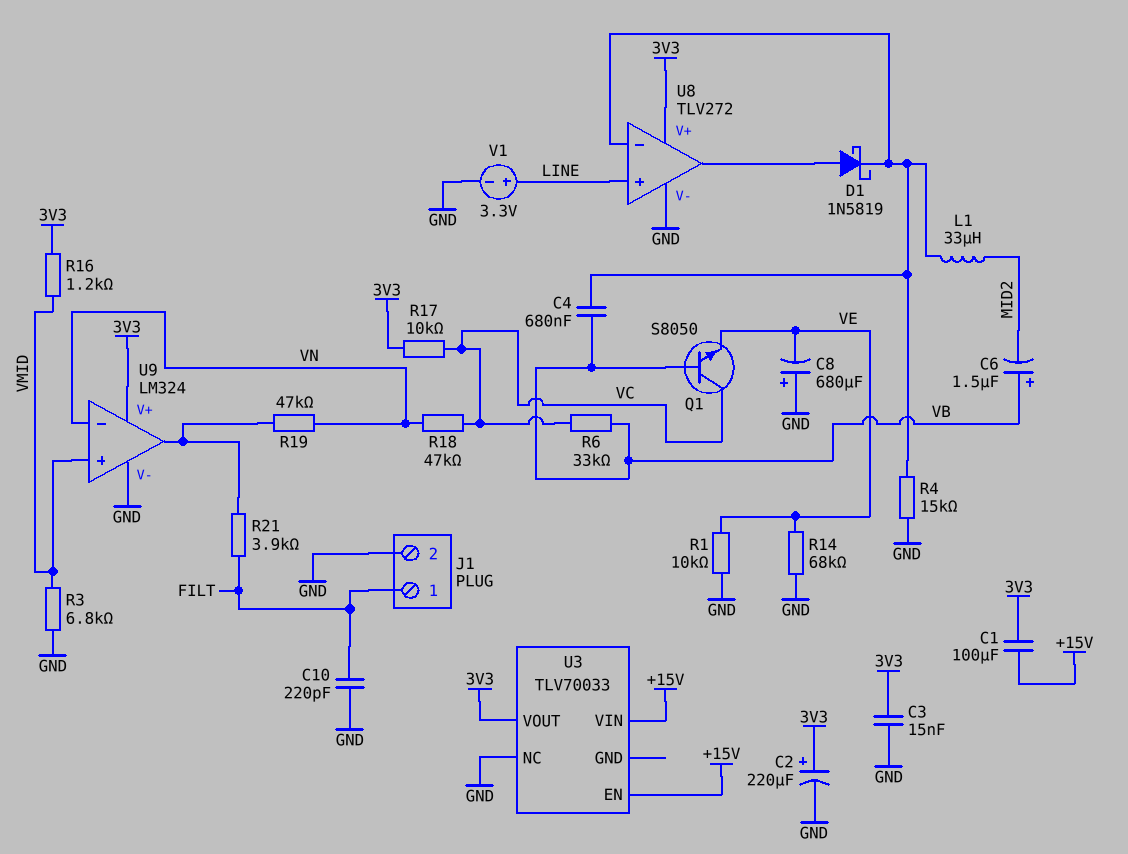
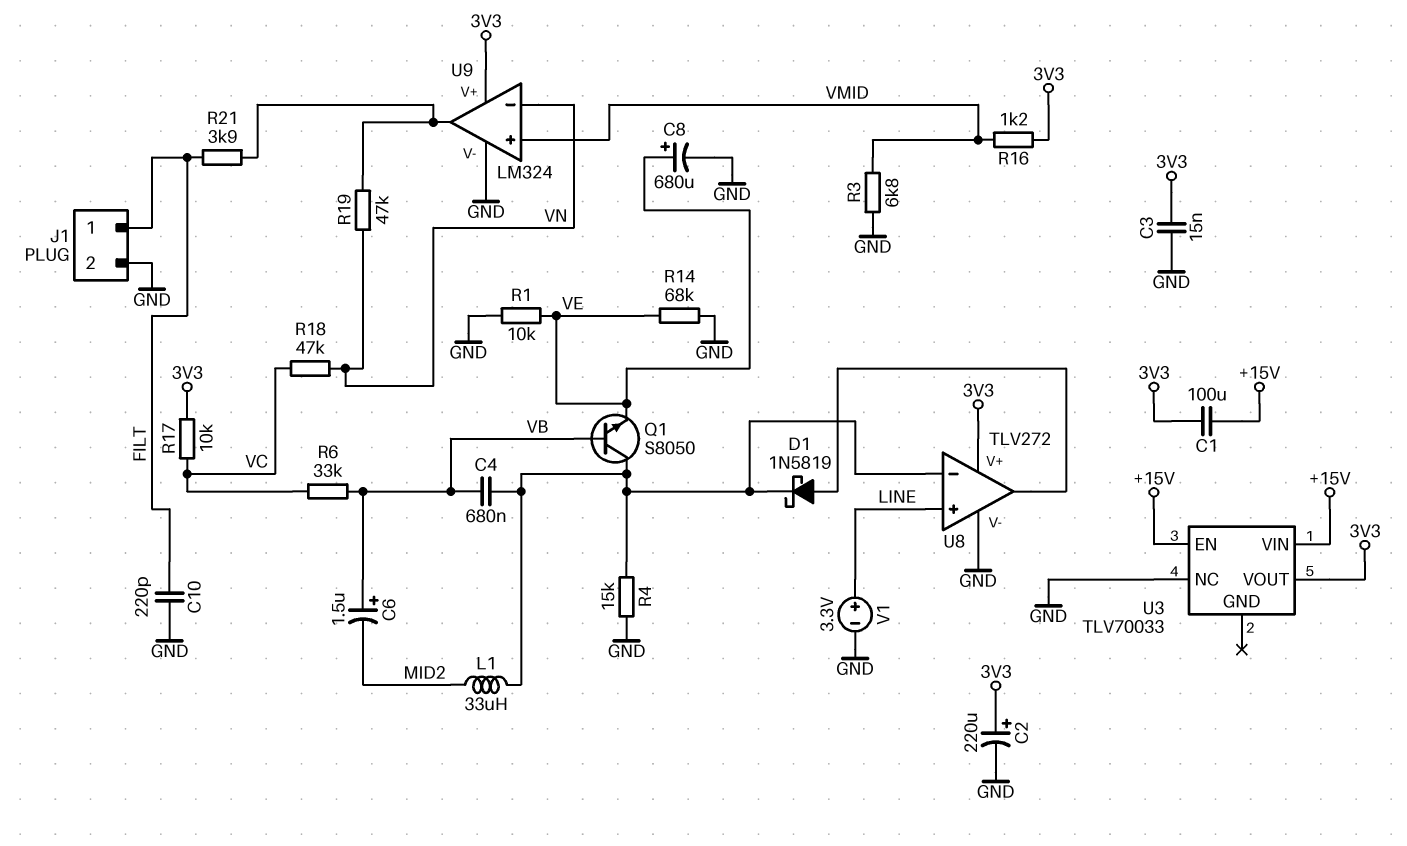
C8: 680uF (plus GND, minus VE) -> 680uF (plus VE, minus GND)
Q1: NPN S8050 (B VB, C VC, E VE) -> NPN S8050 (B VB, C U8/in-, E VE)

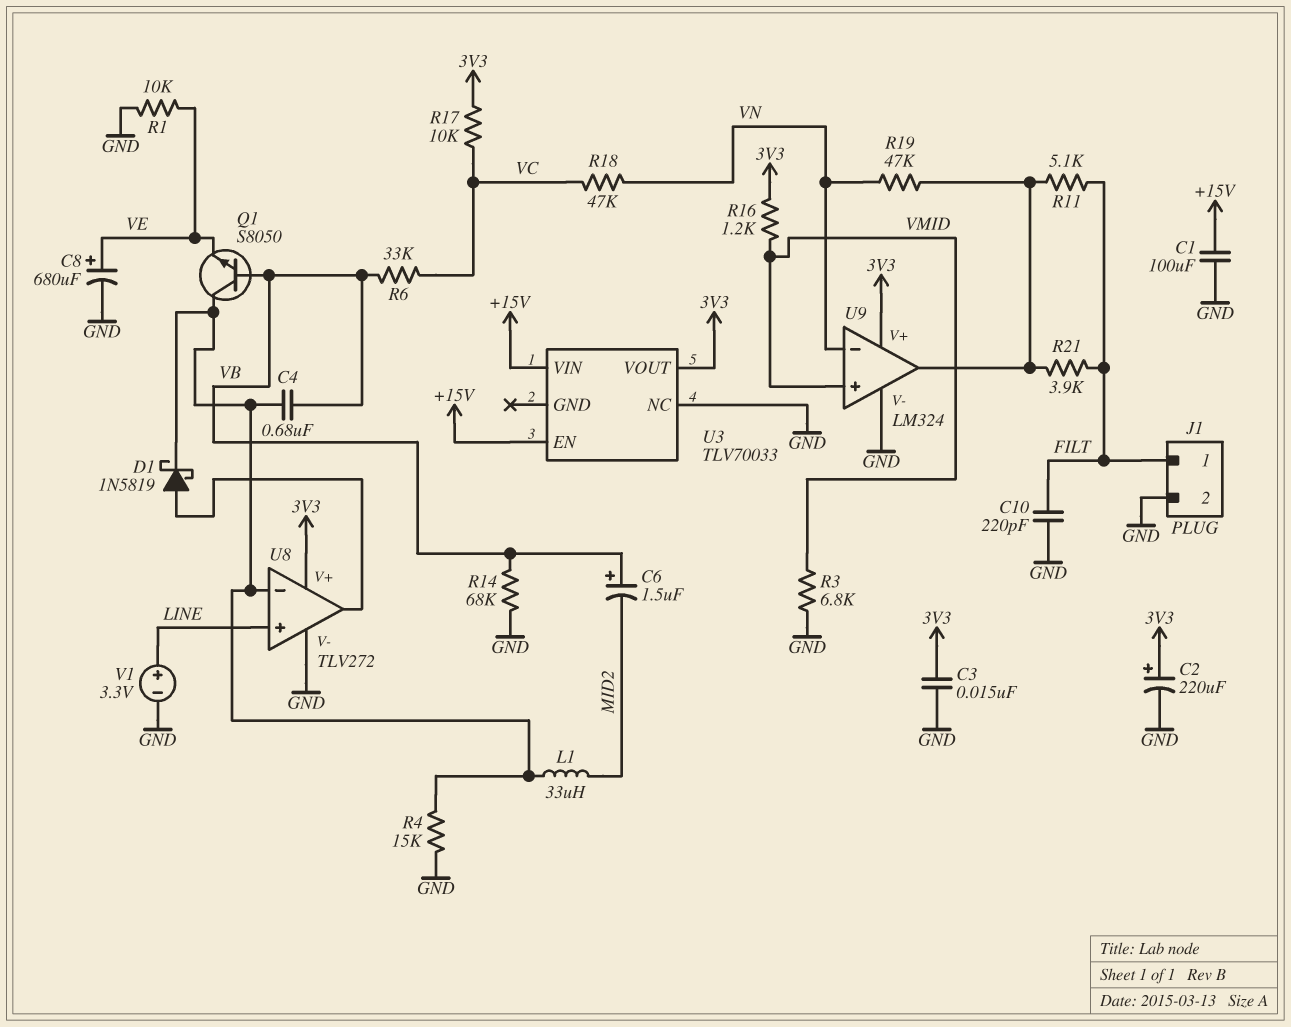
C1: 100uF (+15V, 3V3) -> 100uF (+15V, GND)
R11: none -> 5.1k (FILT, U9/out)
R14: 68k (GND, VE) -> 68k (GND, VB)

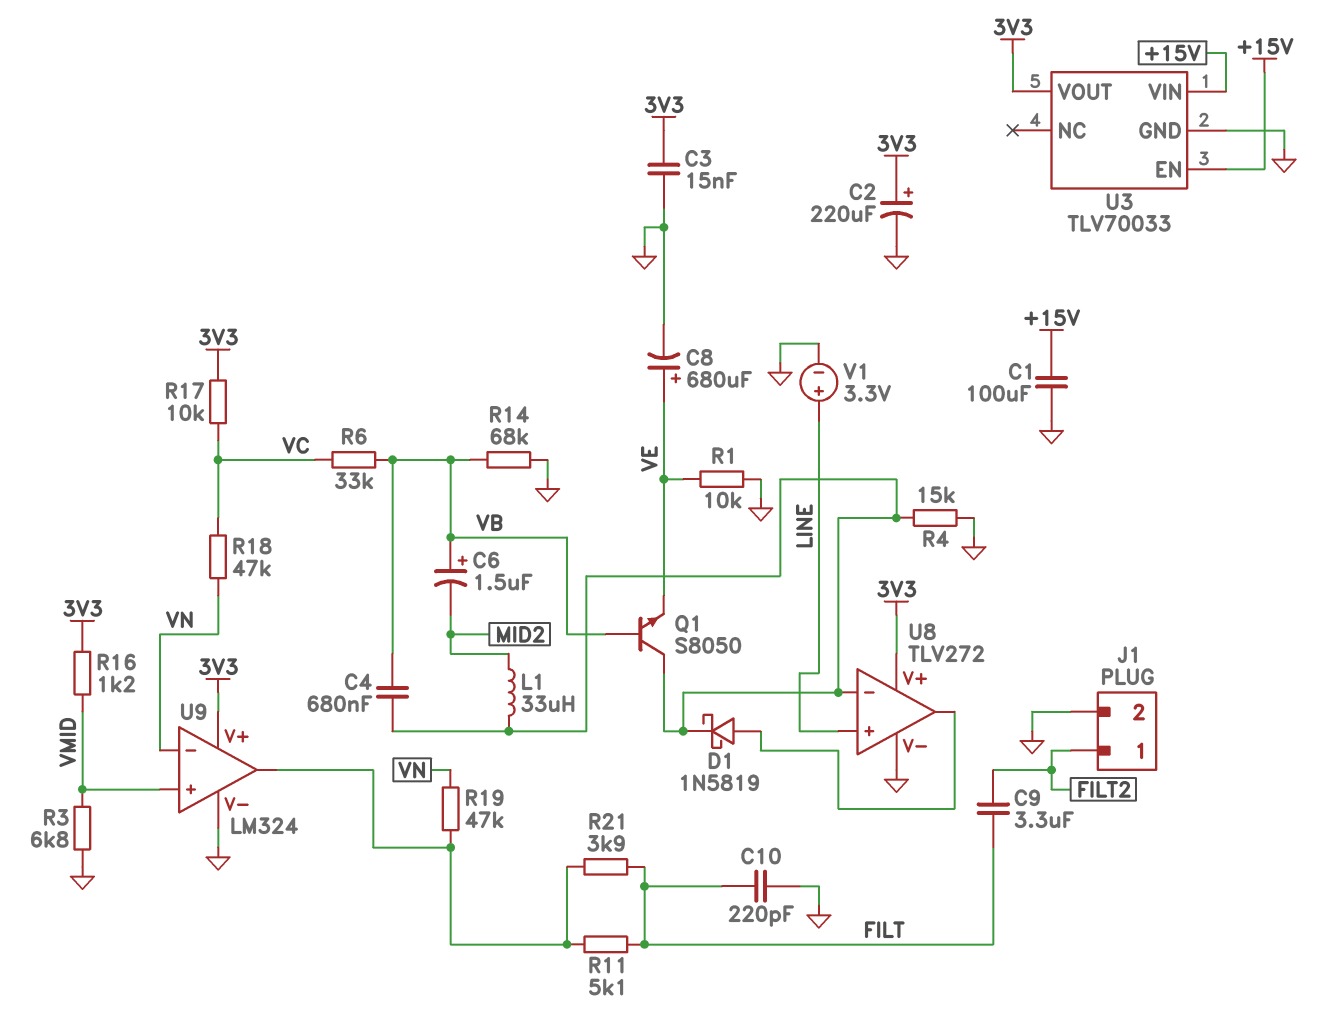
C9: none -> 3.3uF (FILT, FILT2)
J1 pin 1: FILT -> FILT2
U3 pin GND: none -> GND
U3 pin NC: GND -> none

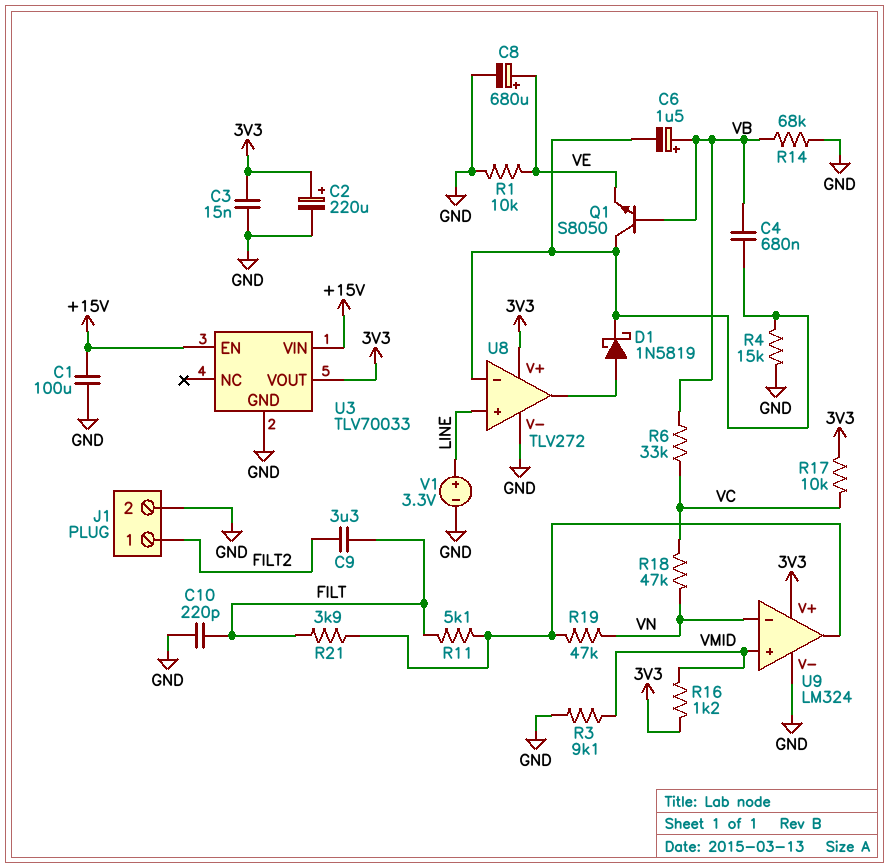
C6: 1.5uF (plus VB, minus MID2) -> 1.5uF (plus VB, minus U8/in-)
L1: 33uH (MID2, U8/in-) -> none
R3: 6.8k (GND, VMID) -> 9.1k (GND, VMID)

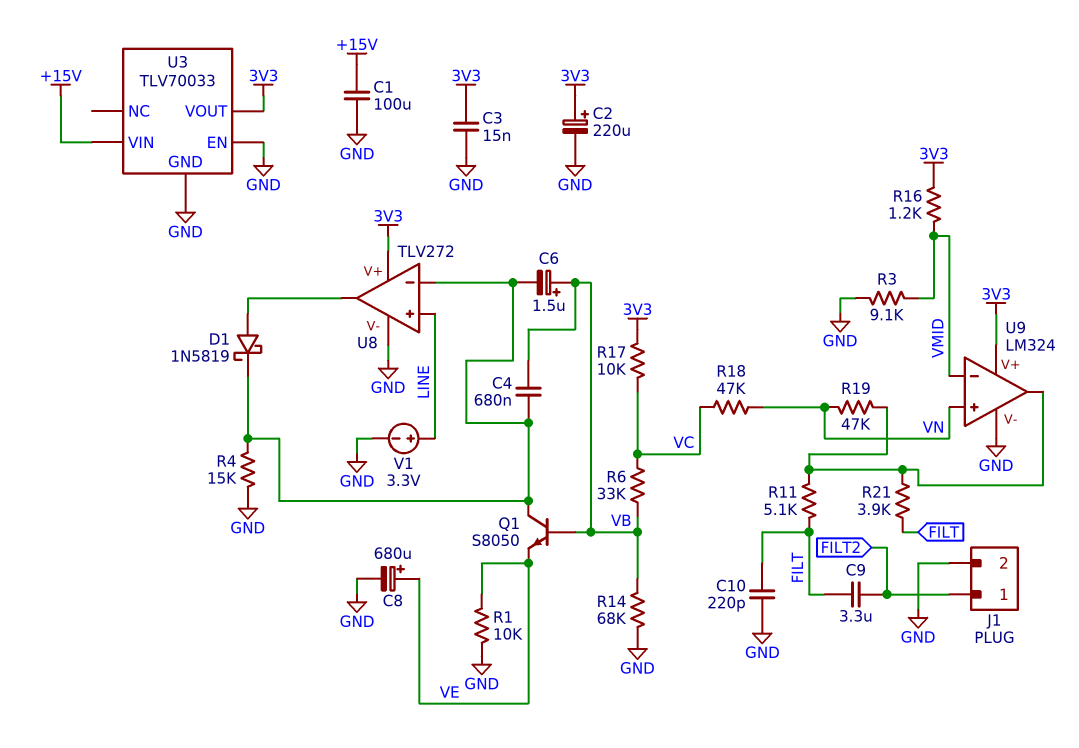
U3 pin EN: +15V -> GND
U9 pin in+: VMID -> VN
U9 pin in-: VN -> VMID

